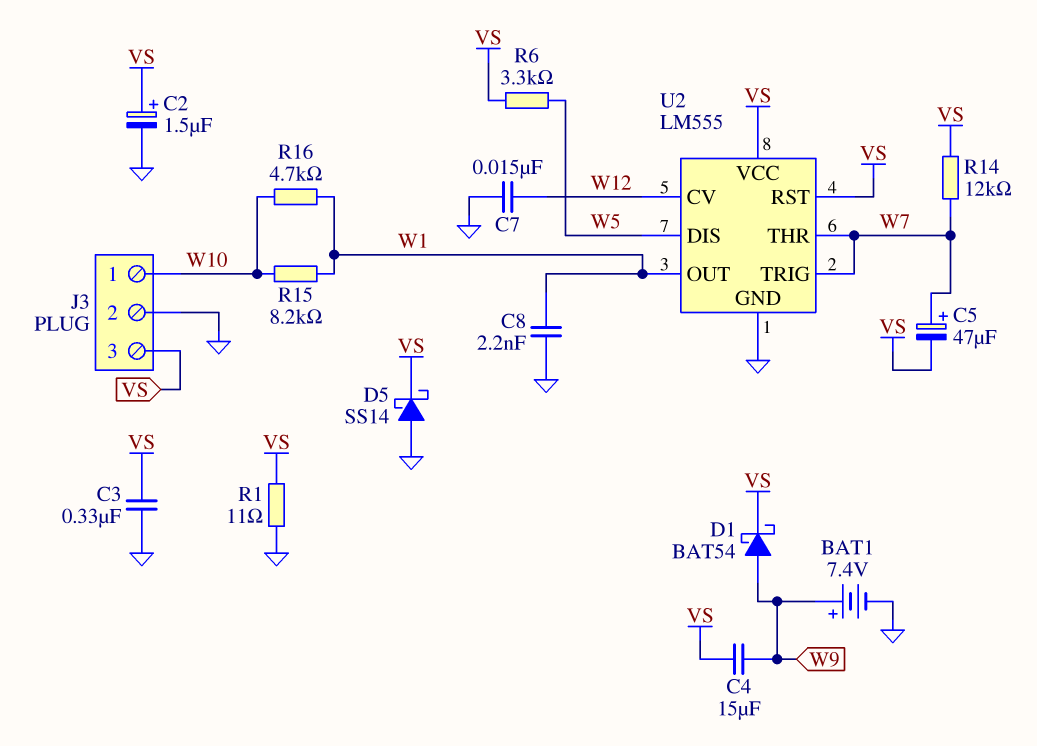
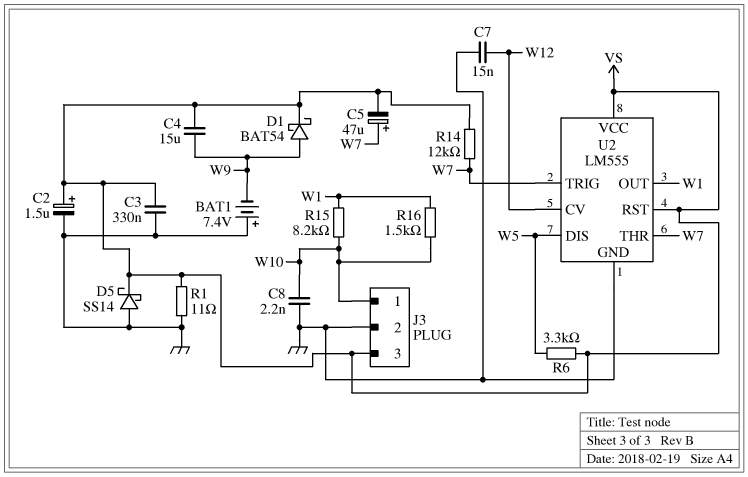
BAT1: 7.4V (plus W9, minus GND) -> 7.4V (plus GND, minus W9)
C8: 2.2nF (GND, W1) -> 2.2nF (GND, W10)
R16: 4.7k (W1, W10) -> 1.5k (W1, W10)

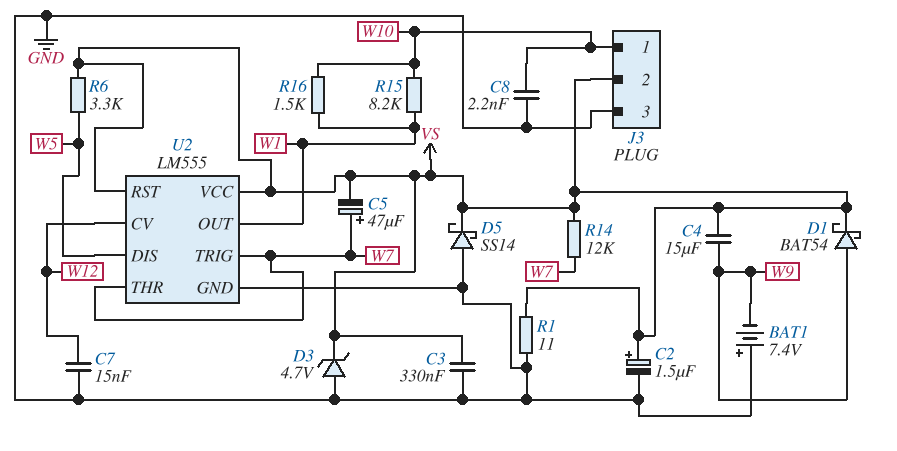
D3: none -> zener 4.7V (A GND, K VS)
J3 pin 2: GND -> VS
J3 pin 3: VS -> GND

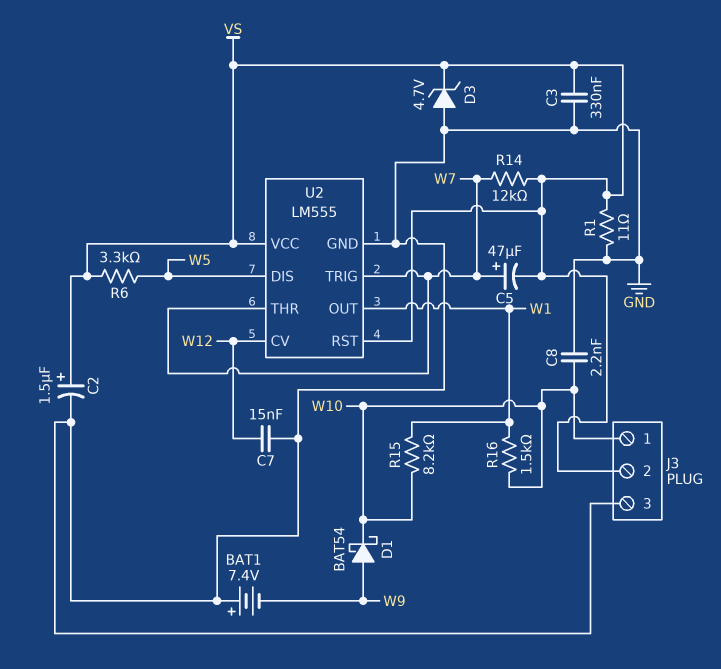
C4: 15uF (VS, W9) -> none
D1: schottky BAT54 (A W9, K VS) -> schottky BAT54 (A W9, K W10)
D5: schottky SS14 (A GND, K VS) -> none

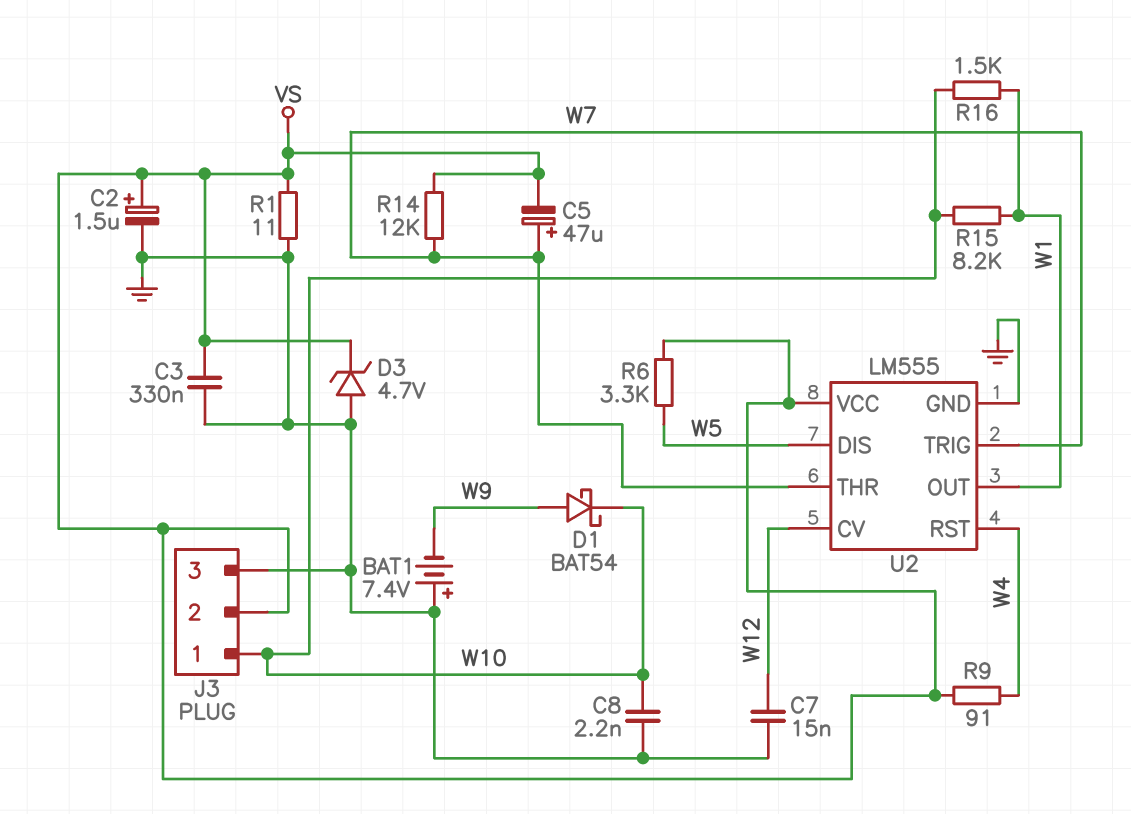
R9: none -> 91 (VS, W4)
U2 pin RST: VS -> W4

